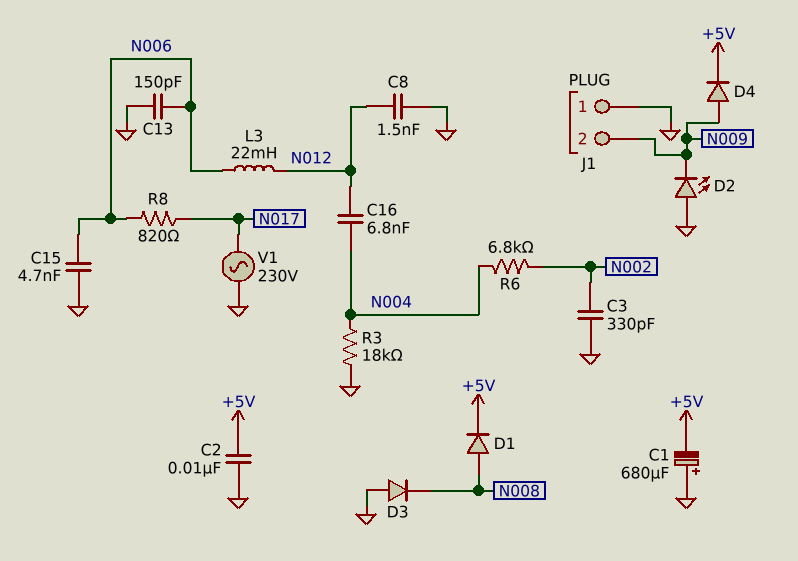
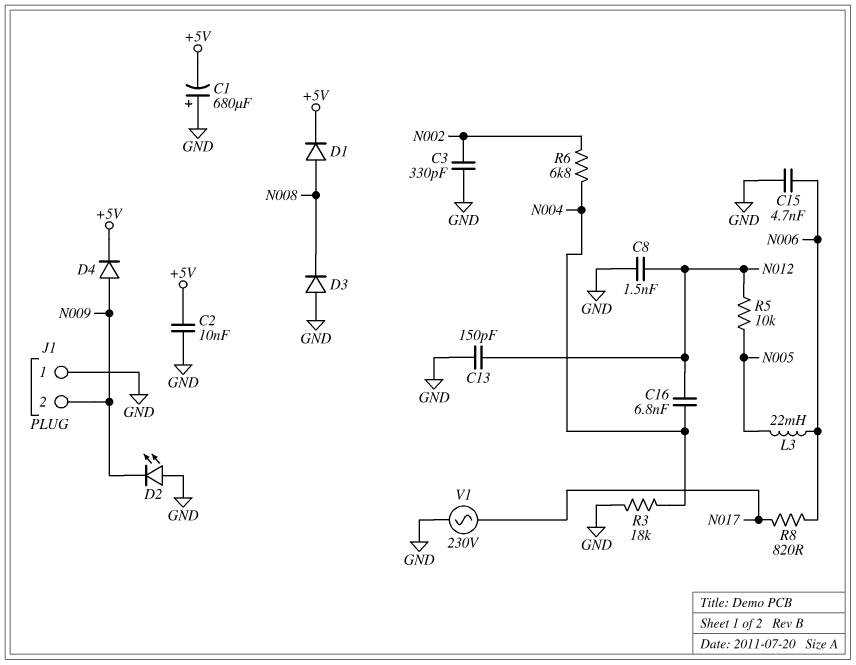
C13: 150pF (GND, N006) -> 150pF (GND, N012)
L3: 22mH (N006, N012) -> 22mH (N005, N006)
R5: none -> 10k (N005, N012)

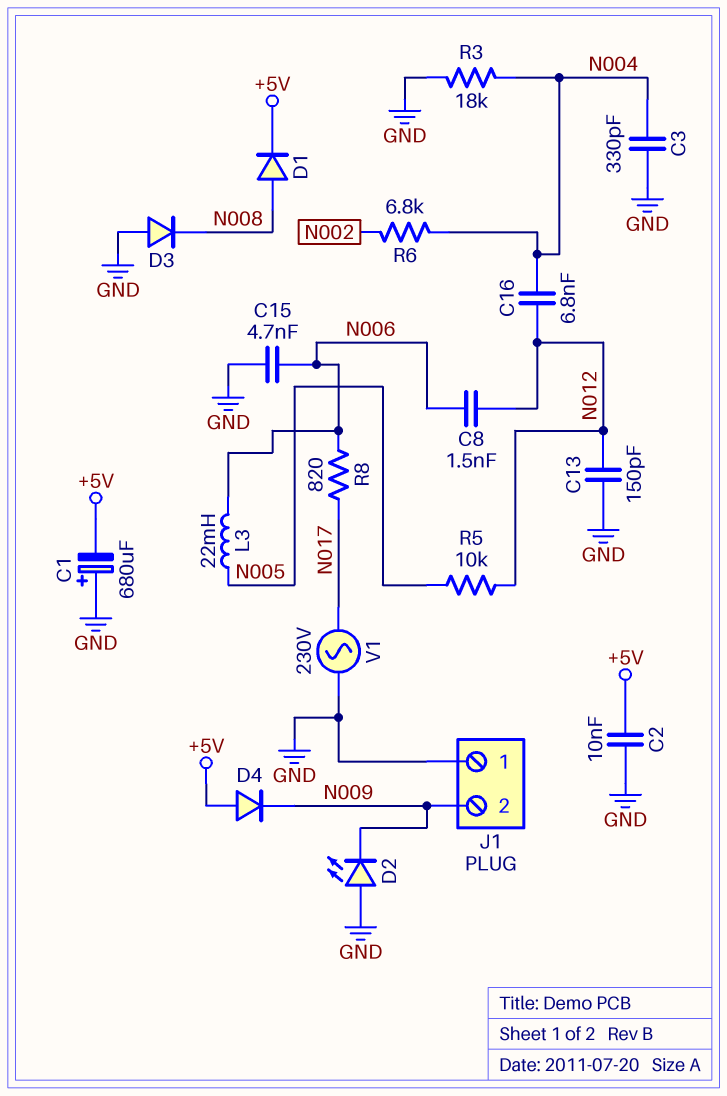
C3: 330pF (GND, N002) -> 330pF (GND, N004)
C8: 1.5nF (GND, N012) -> 1.5nF (N006, N012)
D4: diode (A N009, K +5V) -> diode (A +5V, K N009)

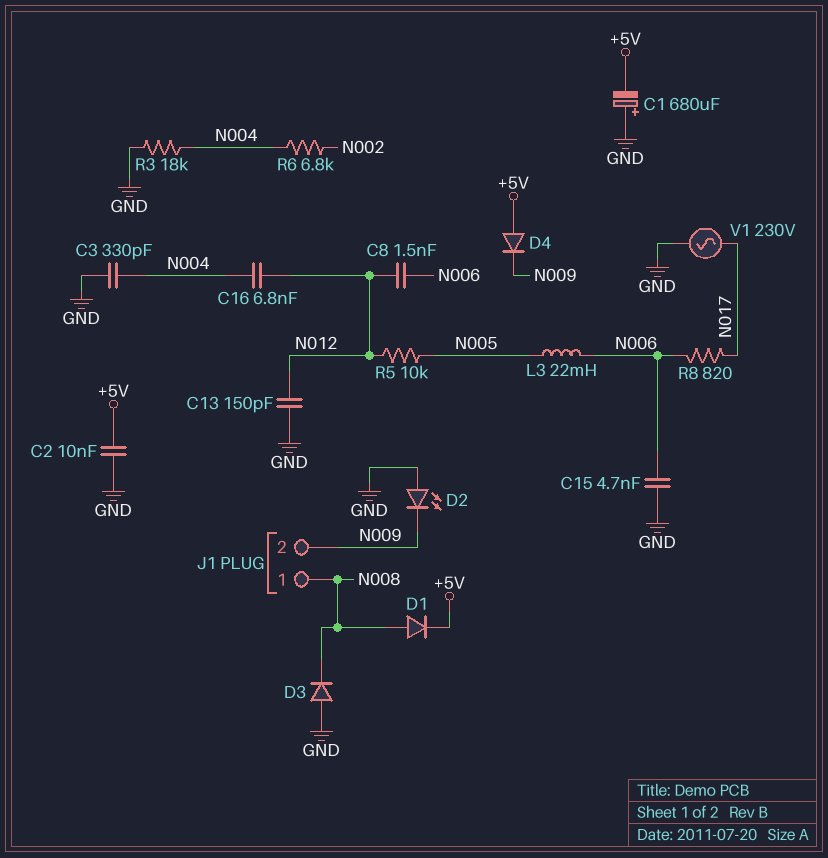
J1 pin 1: GND -> N008

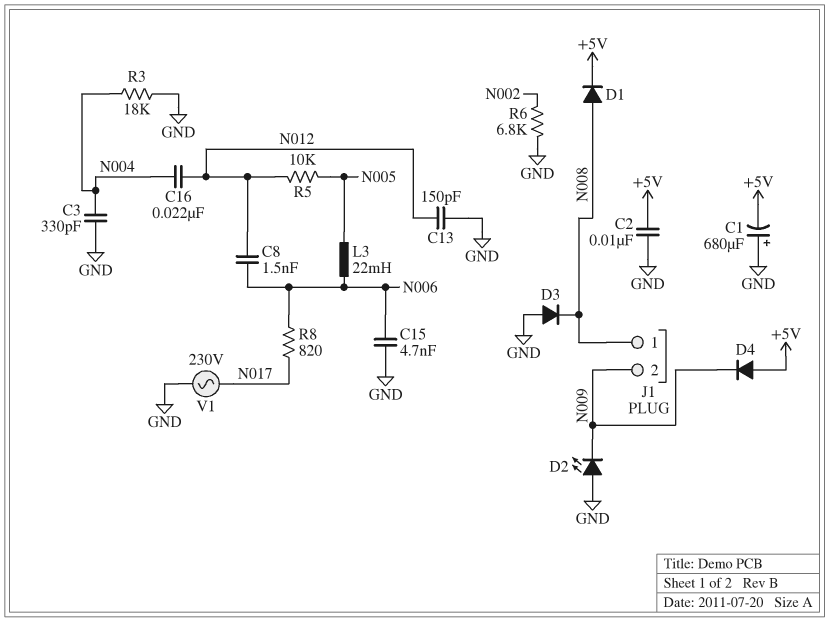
C16: 6.8nF (N004, N012) -> 22nF (N004, N012)
R6: 6.8k (N002, N004) -> 6.8k (GND, N002)

